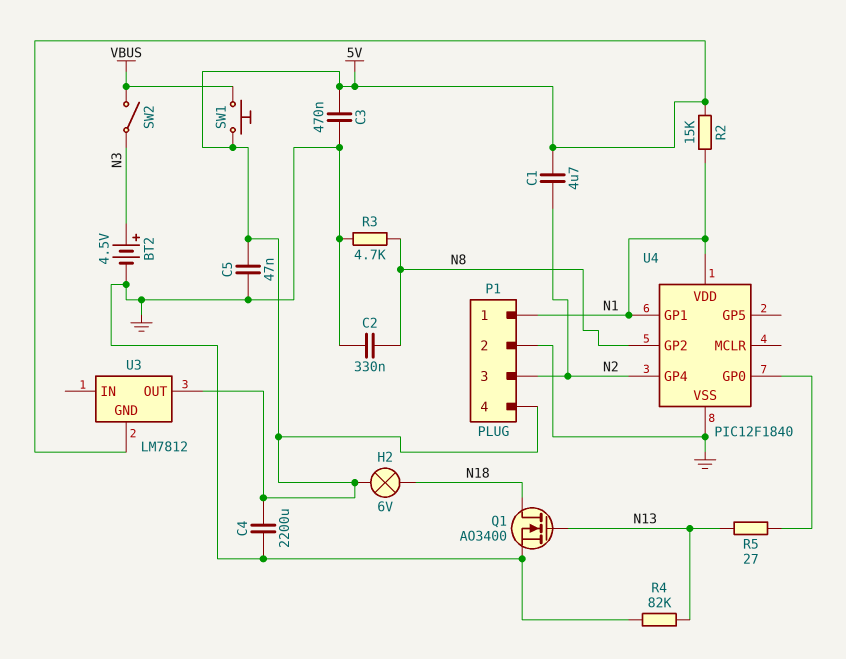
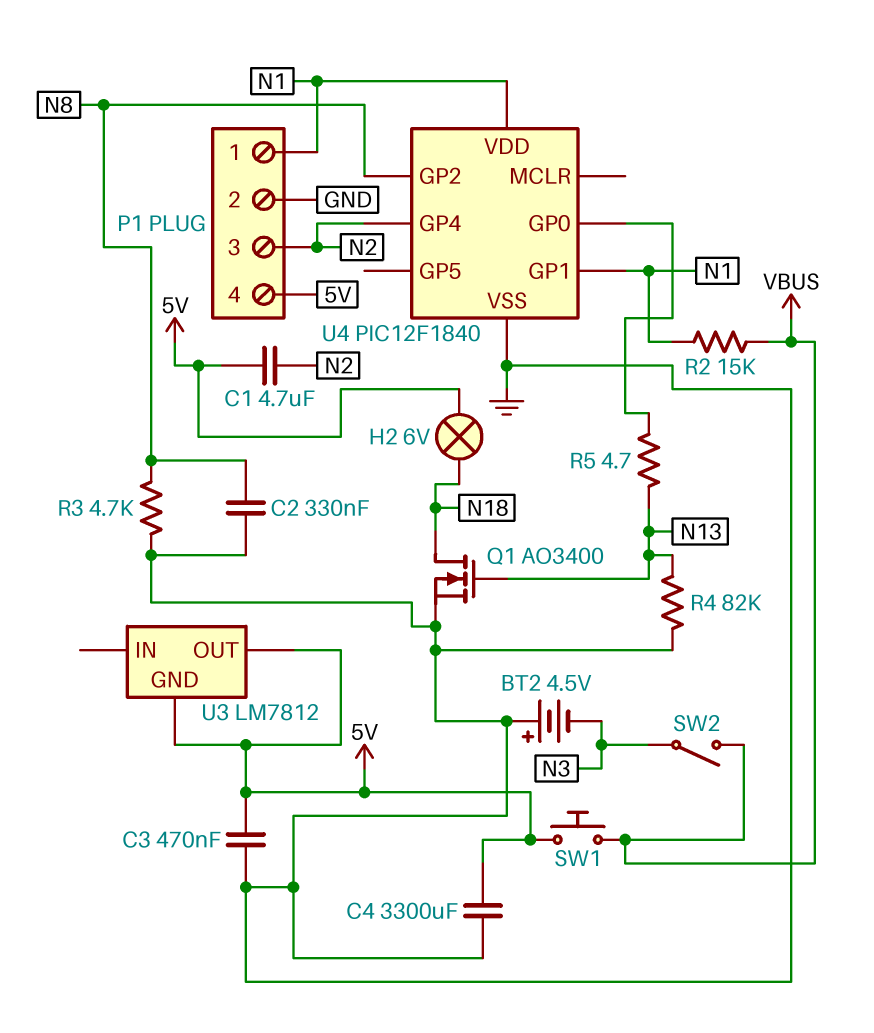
BT2: 4.5V (plus N3, minus GND) -> 4.5V (plus GND, minus N3)
C4: 2200uF (5V, GND) -> 3300uF (5V, GND)
C5: 47nF (5V, GND) -> none
R2: 15k (5V, N1) -> 15k (N1, VBUS)
R5: 27 (N13, U4/GP0) -> 4.7 (N13, U4/GP0)

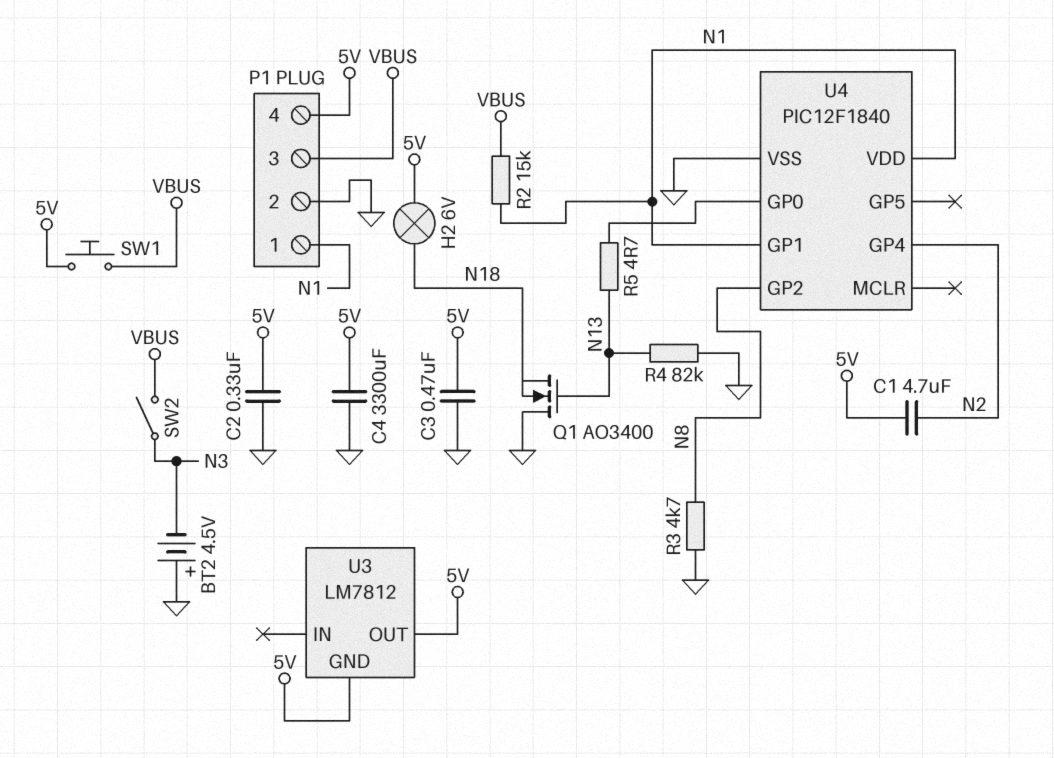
C2: 330nF (GND, N8) -> 330nF (5V, GND)
P1 pin 3: N2 -> VBUS
Q1: NMOS AO3400 (G N13, D N18, S GND) -> NMOS AO3400 (G N13, D GND, S N18)

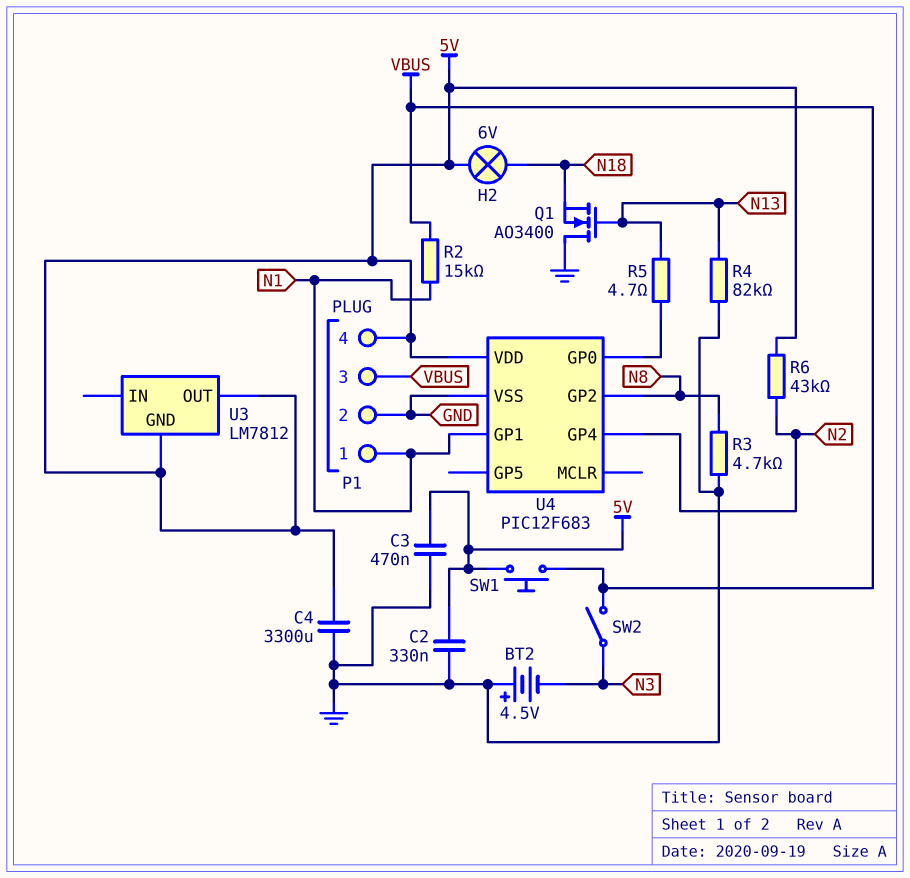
C1: 4.7uF (5V, N2) -> none
R6: none -> 43k (5V, N2)
U4: PIC12F1840 -> PIC12F683
U4 pin VDD: N1 -> 5V

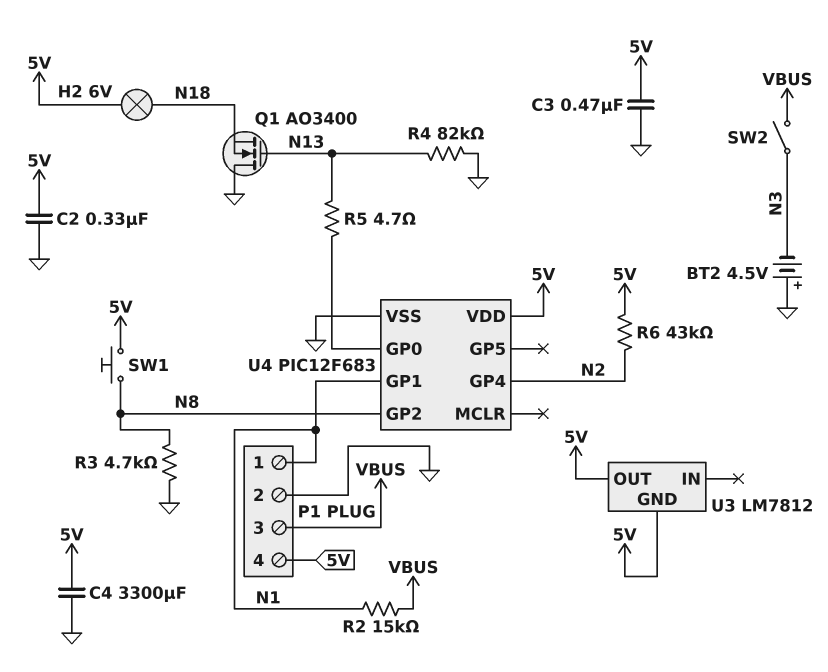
SW1: button (5V, VBUS) -> button (5V, N8)

